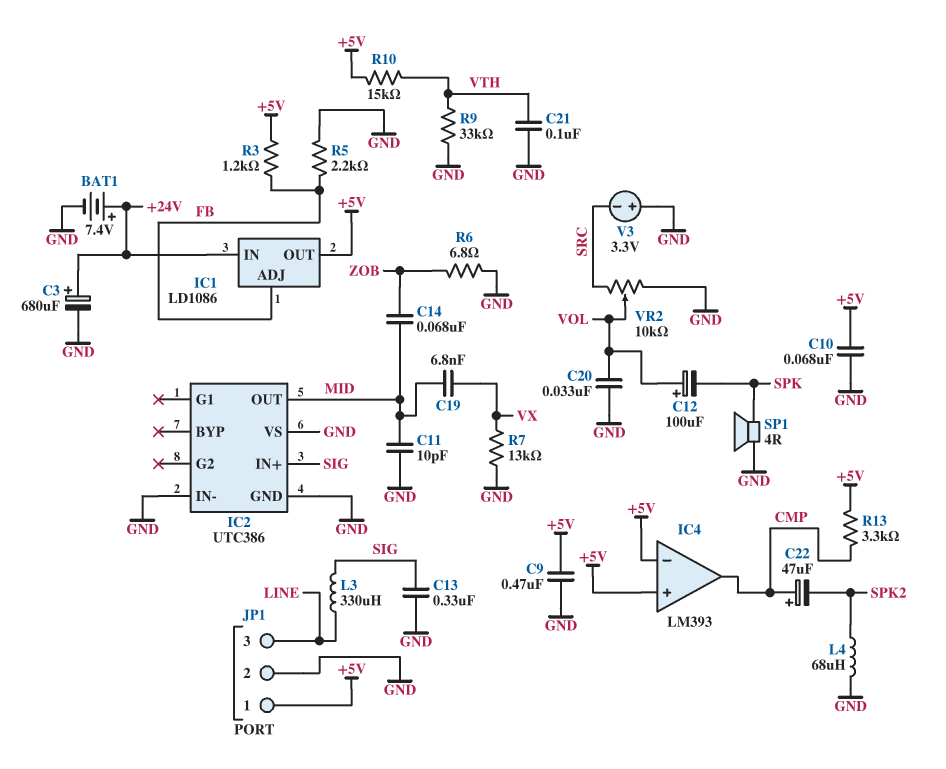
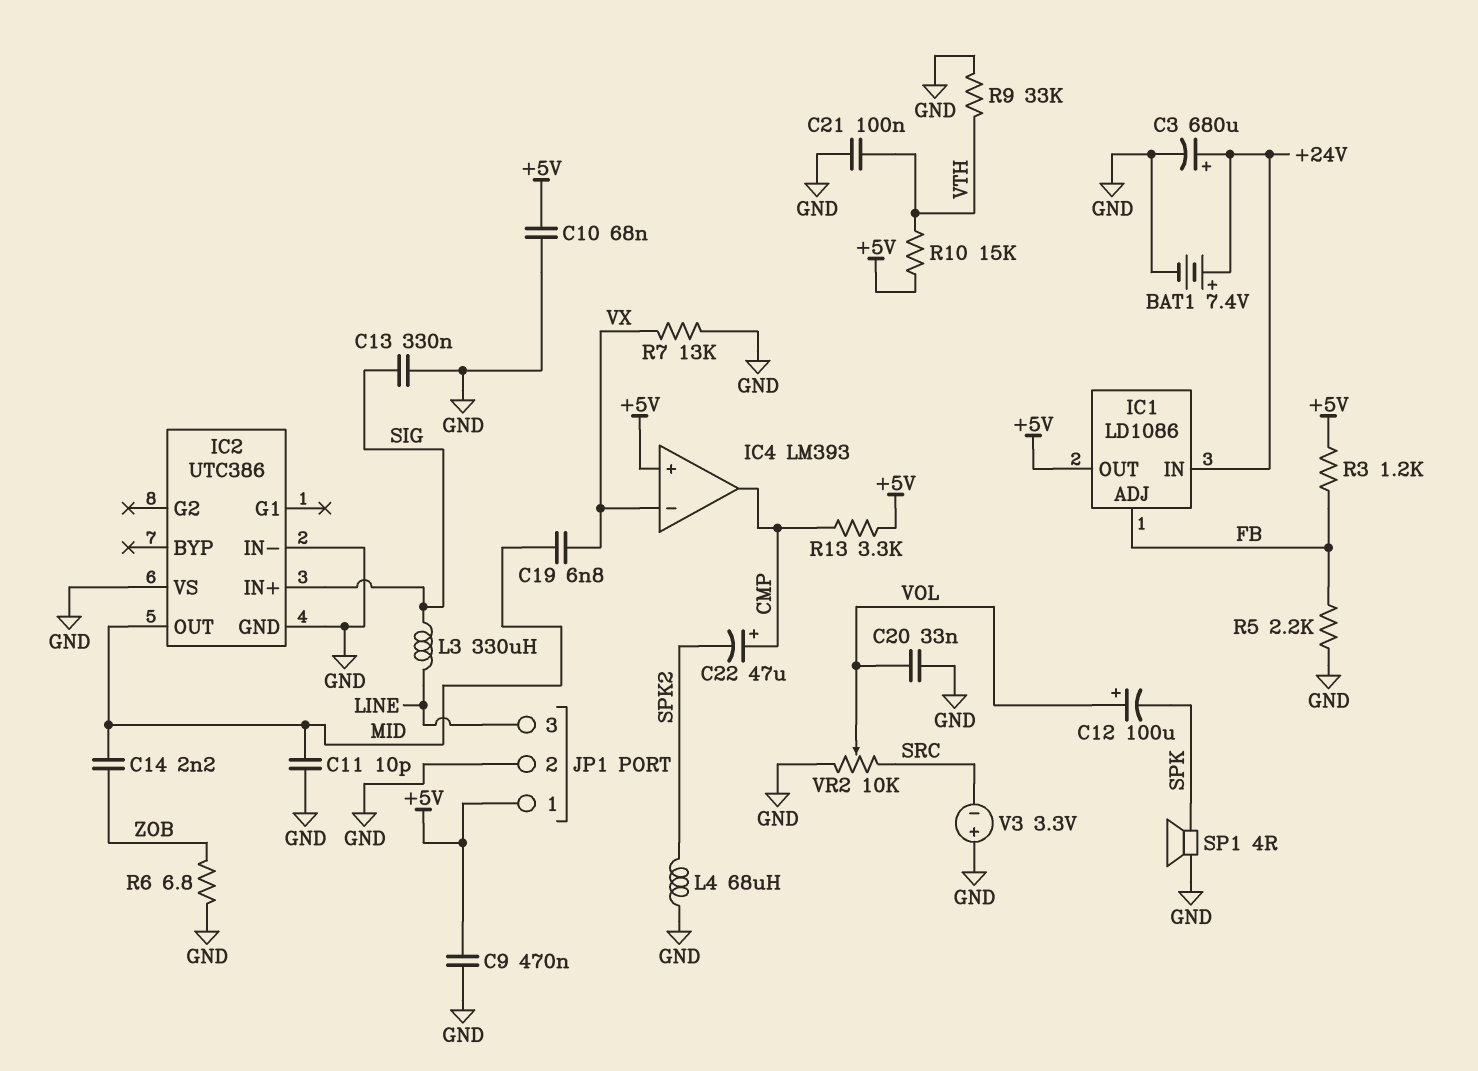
C14: 68nF (MID, ZOB) -> 2.2nF (MID, ZOB)
IC4 pin in-: +5V -> VX

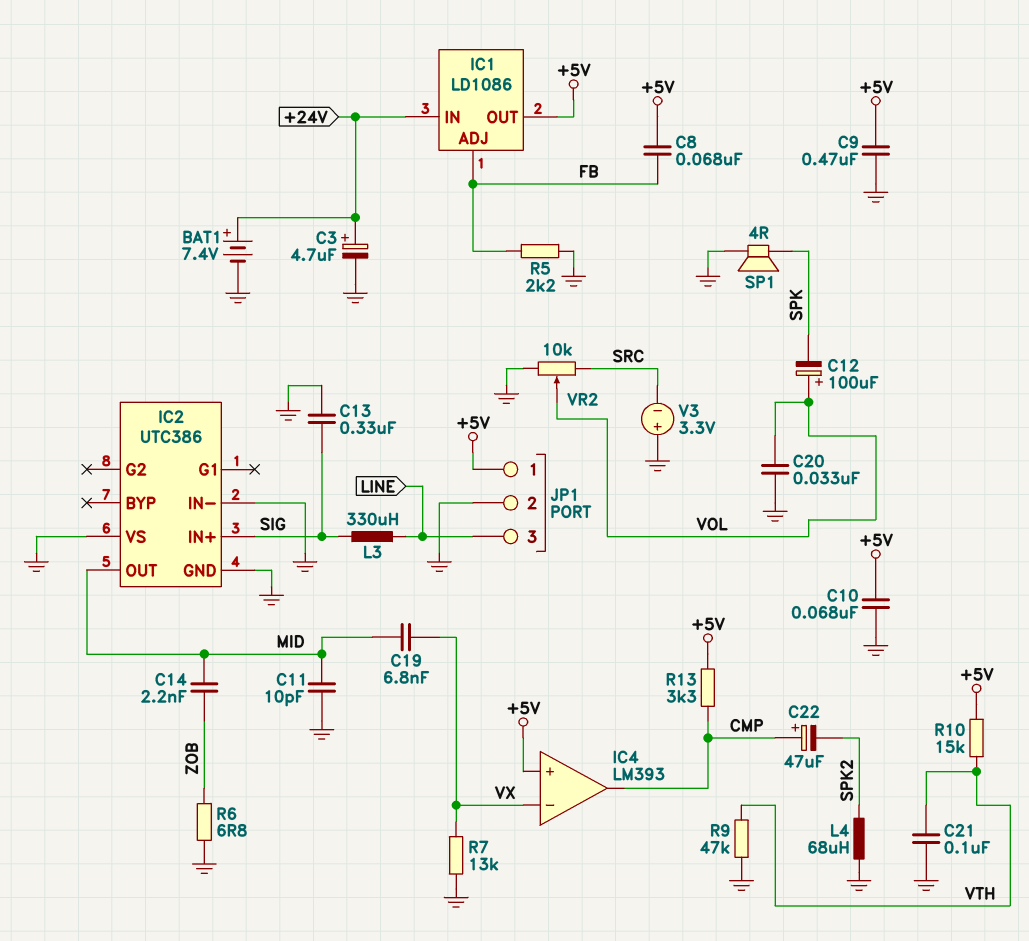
C3: 680uF (plus +24V, minus GND) -> 4.7uF (plus +24V, minus GND)
C8: none -> 68nF (+5V, FB)
R3: 1.2k (+5V, FB) -> none
R9: 33k (GND, VTH) -> 47k (GND, VTH)

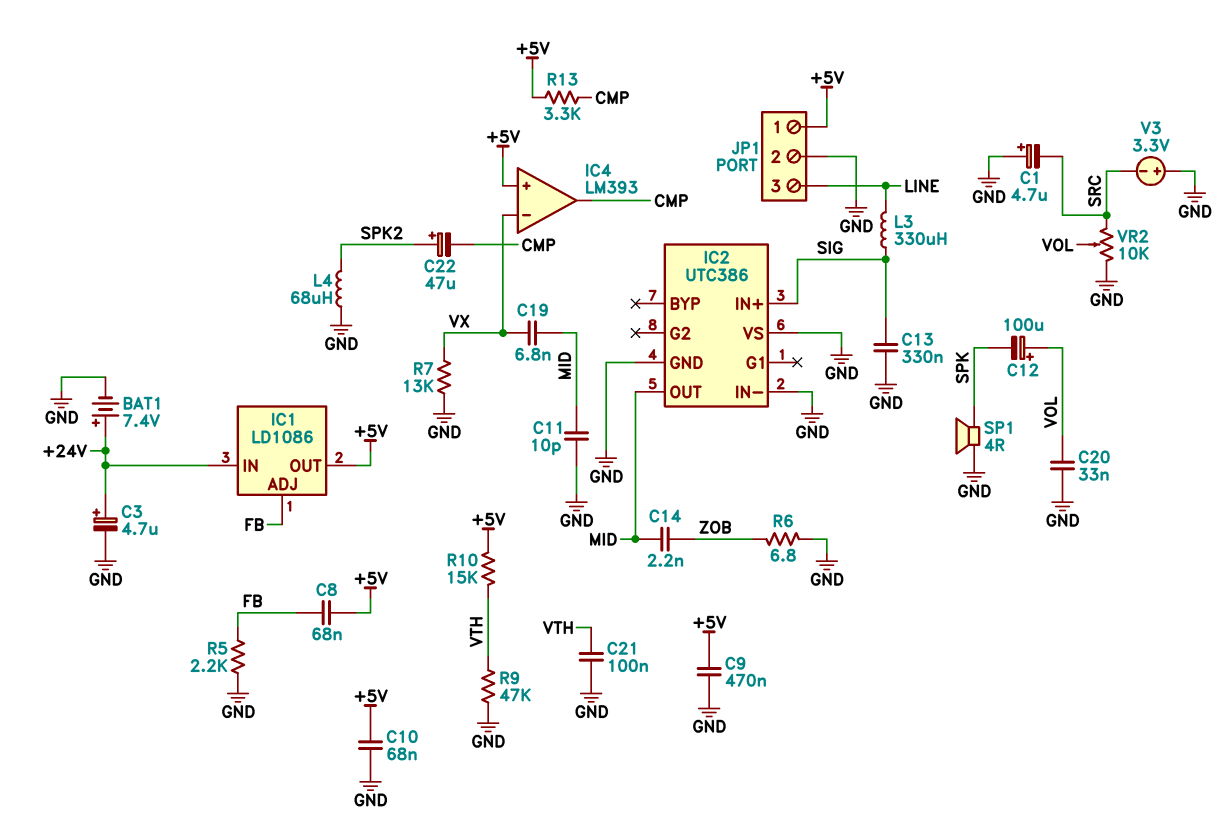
C1: none -> 4.7uF (plus GND, minus SRC)
C22: 47uF (plus CMP, minus SPK2) -> 47uF (plus SPK2, minus CMP)

